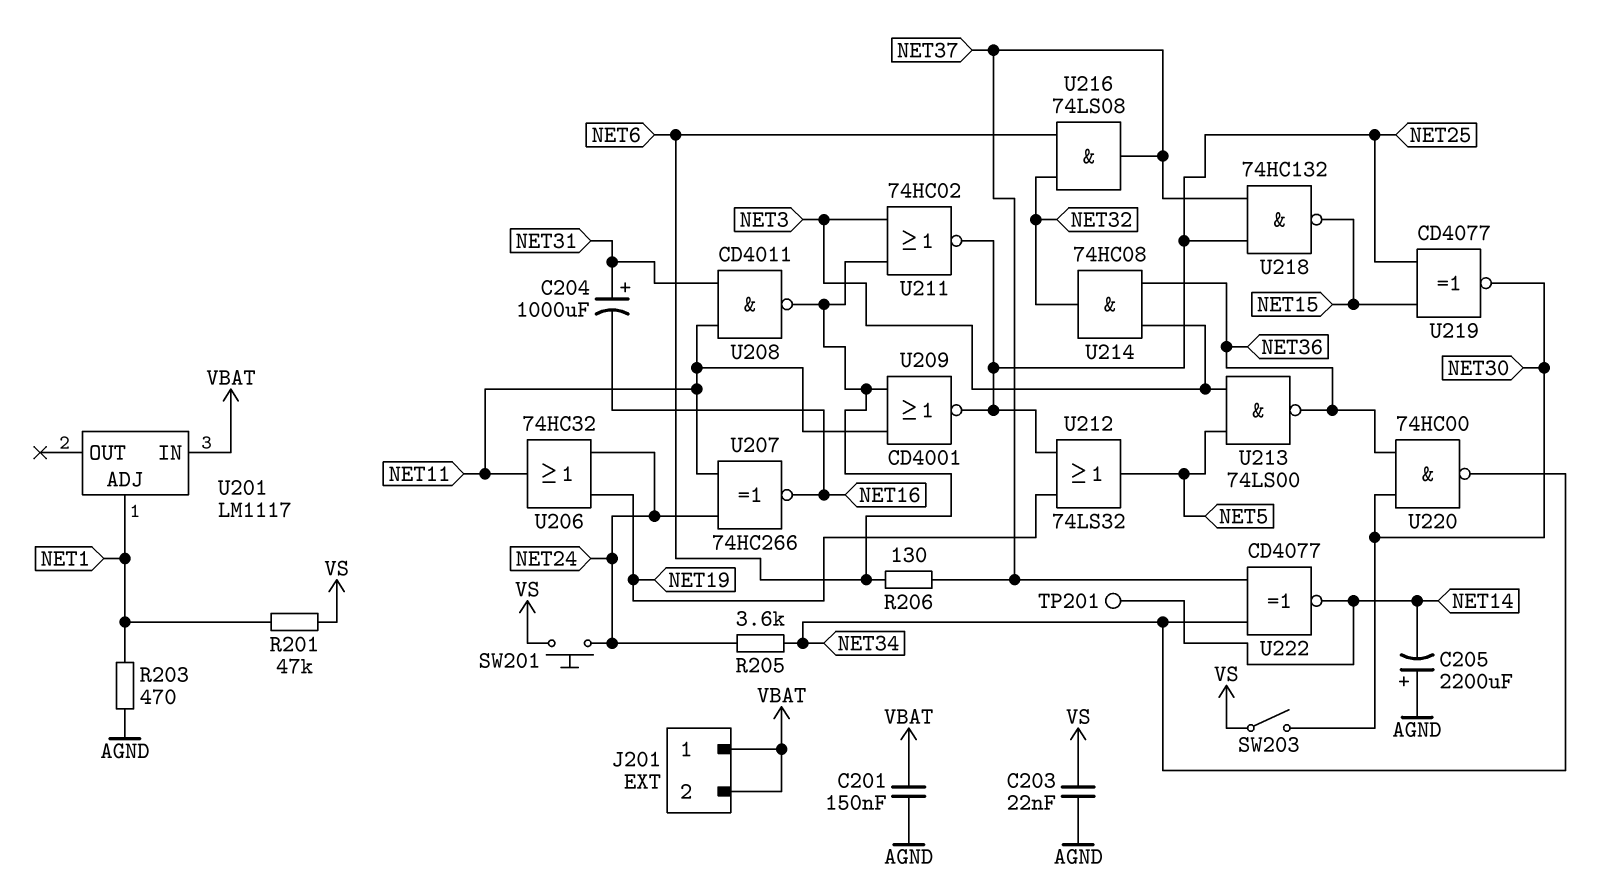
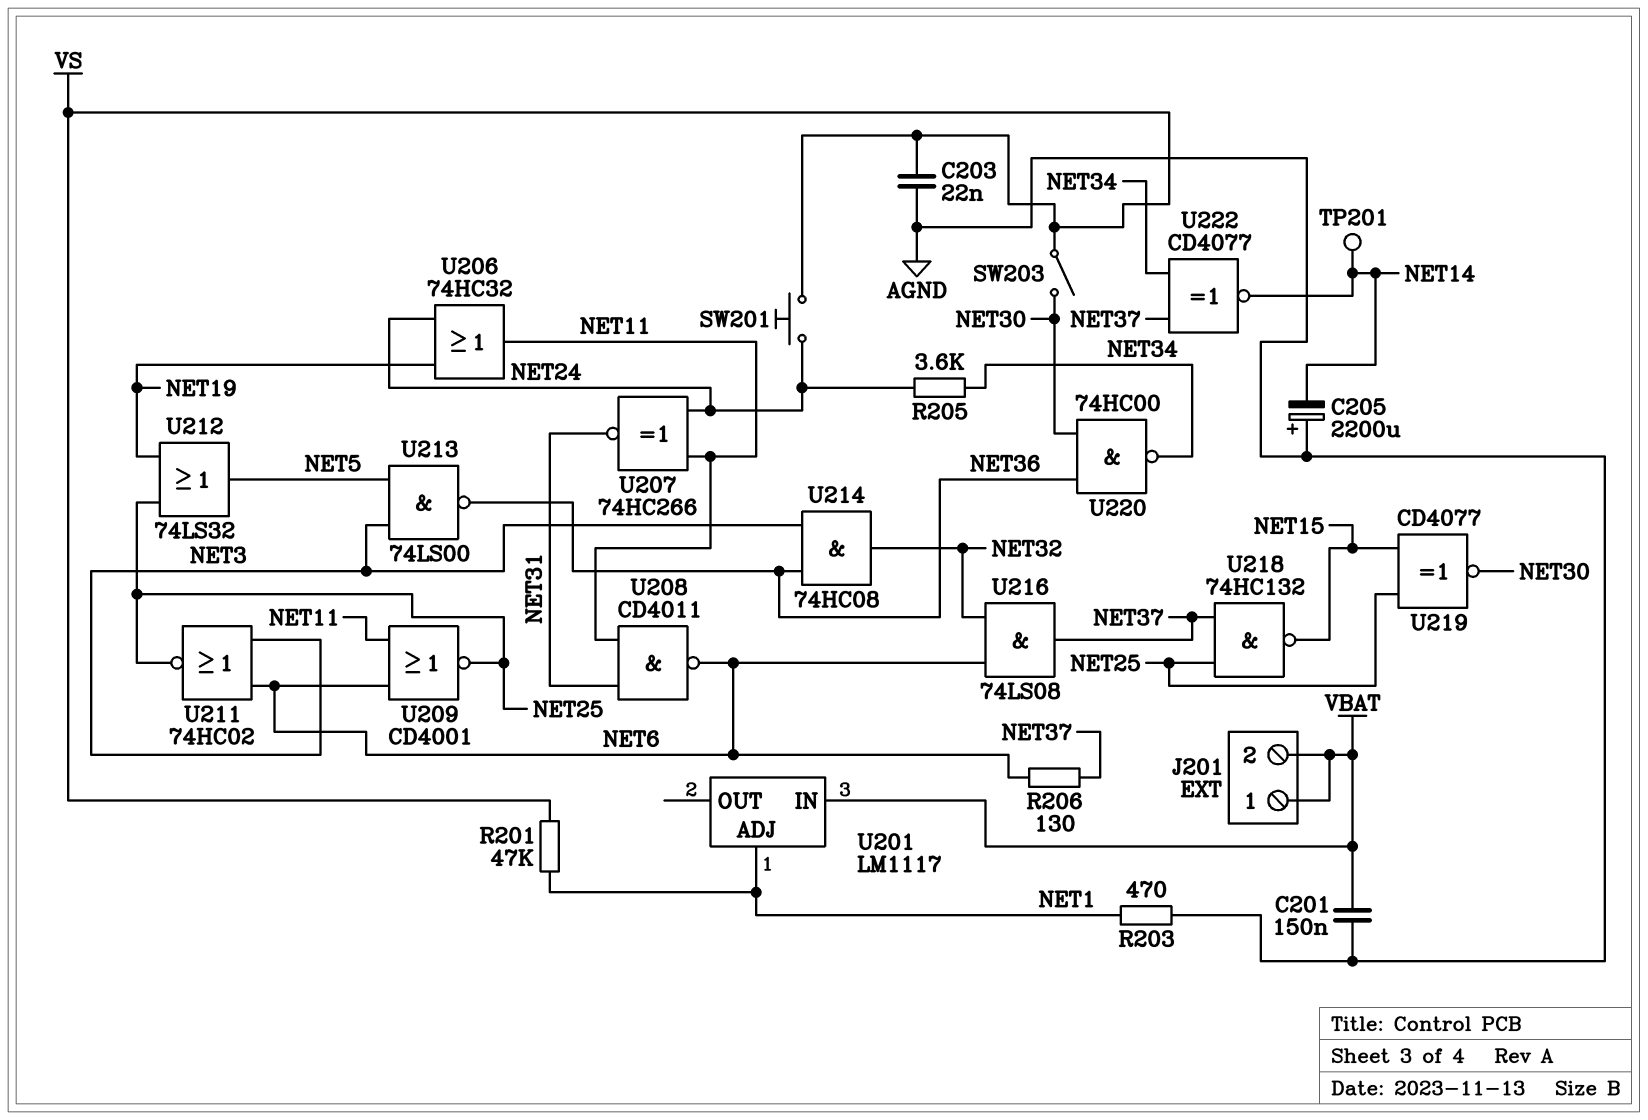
C204: 1000uF (plus NET31, minus NET16) -> none
U207: XNOR 74HC266 (in NET11, in NET24, out NET16) -> XNOR 74HC266 (in NET11, in NET24, out NET31)

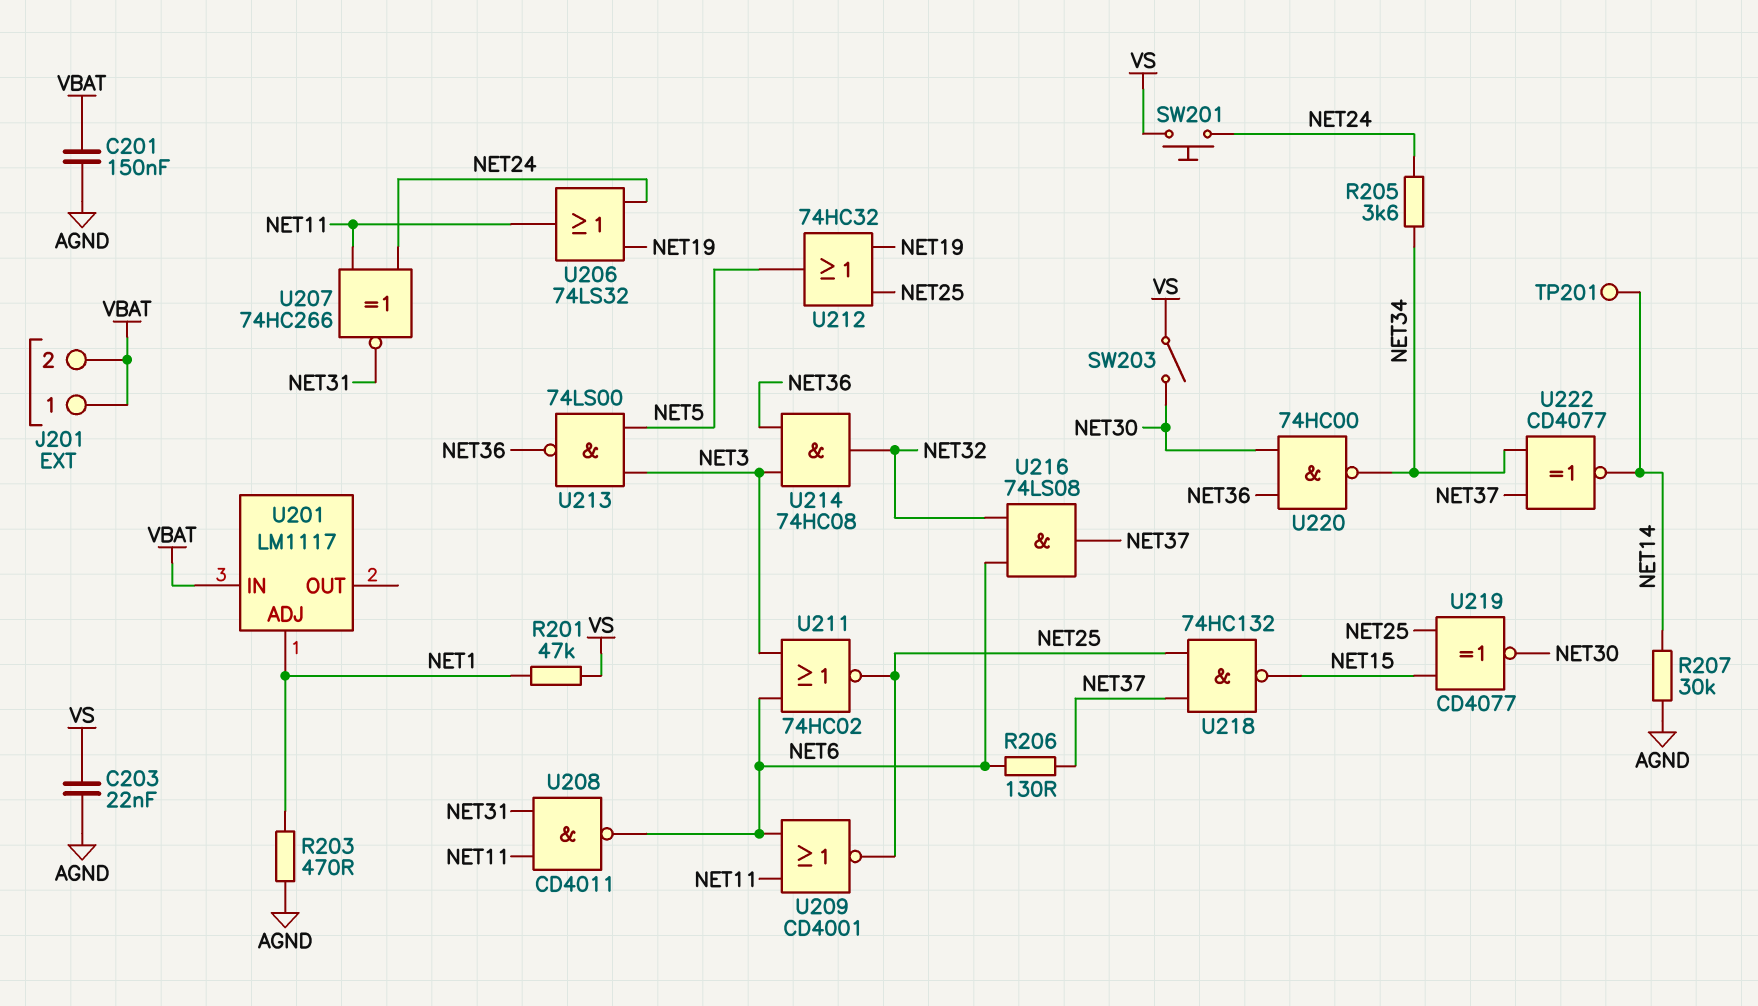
C205: 2200uF (plus AGND, minus NET14) -> none
R207: none -> 30k (AGND, NET14)
U206: OR 74HC32 (in NET19, in NET24, out NET11) -> OR 74LS32 (in NET19, in NET24, out NET11)
U212: OR 74LS32 (in NET19, in NET25, out NET5) -> OR 74HC32 (in NET19, in NET25, out NET5)

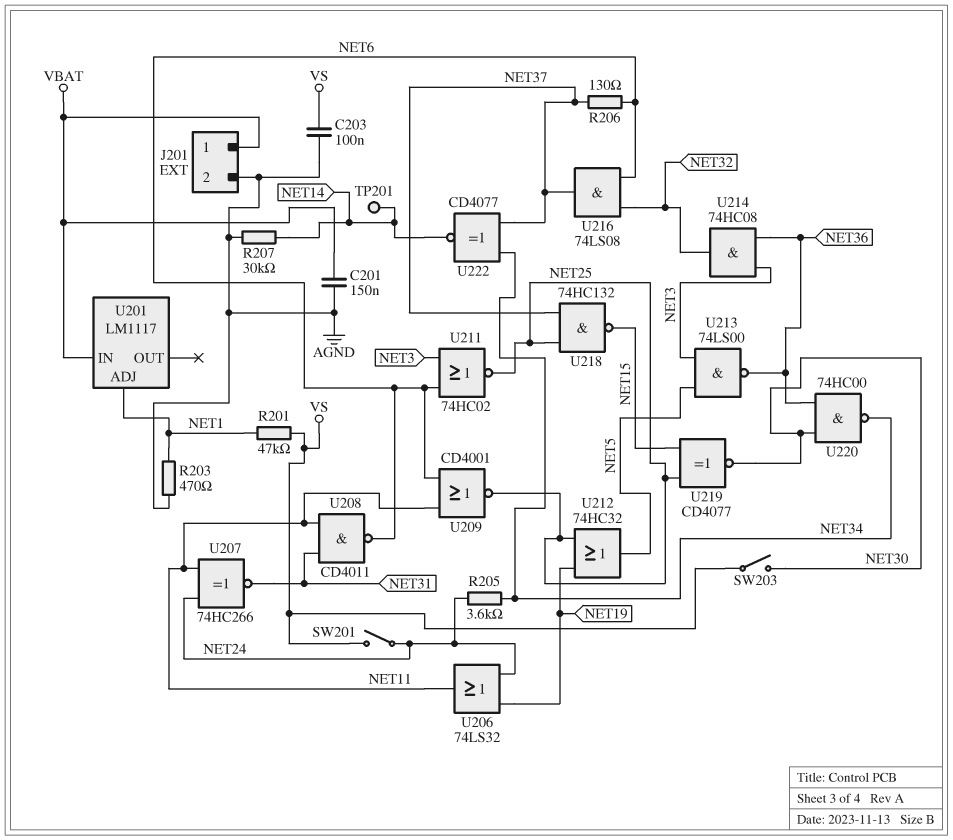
C203: 22nF (AGND, VS) -> 100nF (AGND, VS)
J201 pin 2: VBAT -> AGND
SW201: button (NET24, VS) -> switch (NET24, VS)

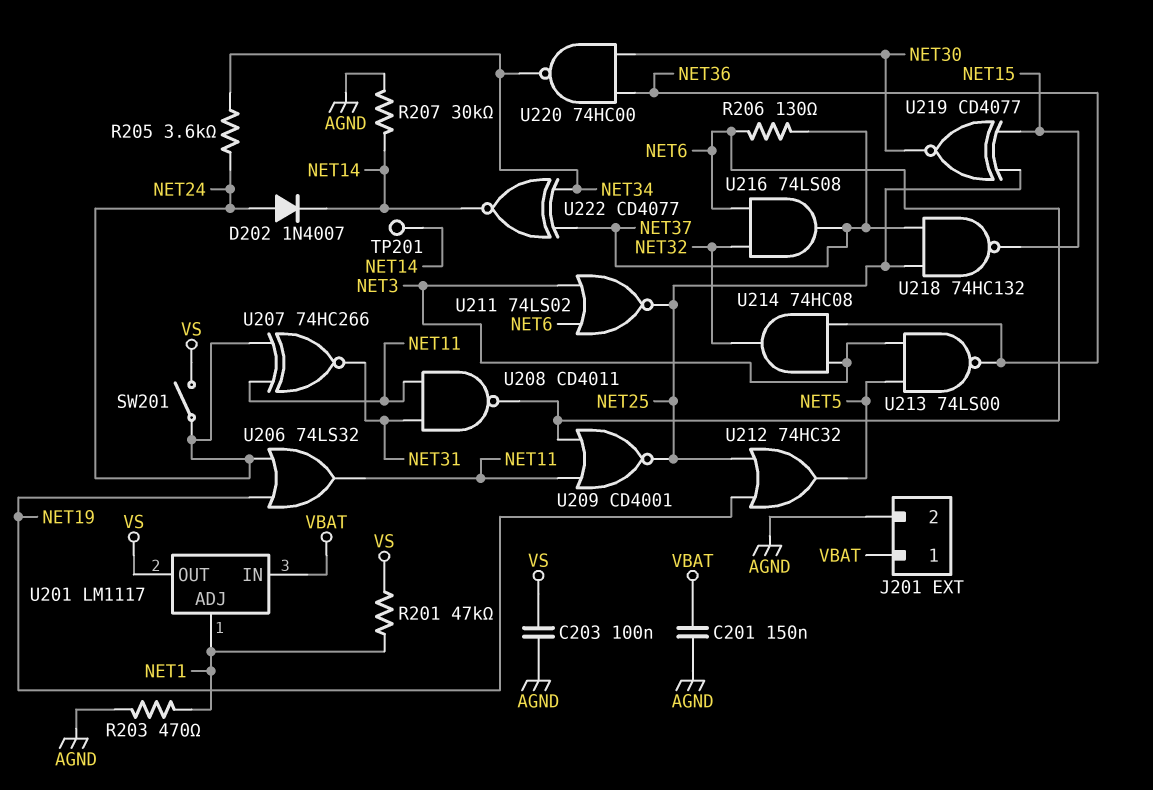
D202: none -> diode 1N4007 (A NET24, K NET14)
SW203: switch (NET30, VS) -> none
U201 pin OUT: none -> VS
U211: NOR 74HC02 (in NET3, in NET6, out NET25) -> NOR 74LS02 (in NET3, in NET6, out NET25)

